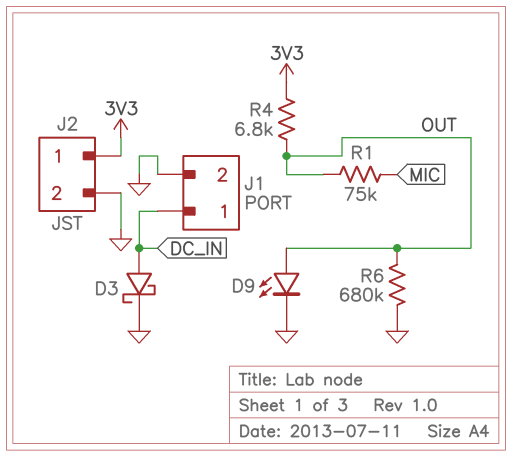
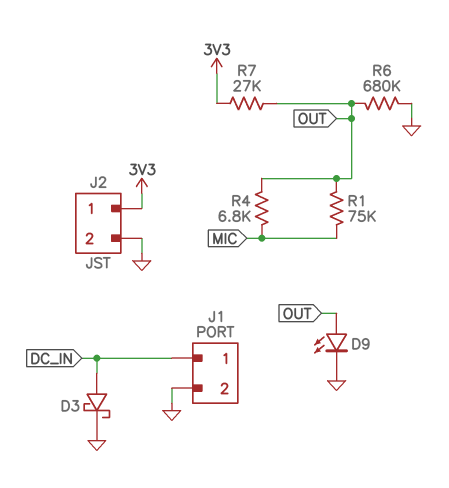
R4: 6.8k (3V3, OUT) -> 6.8k (MIC, OUT)
R7: none -> 27k (3V3, OUT)

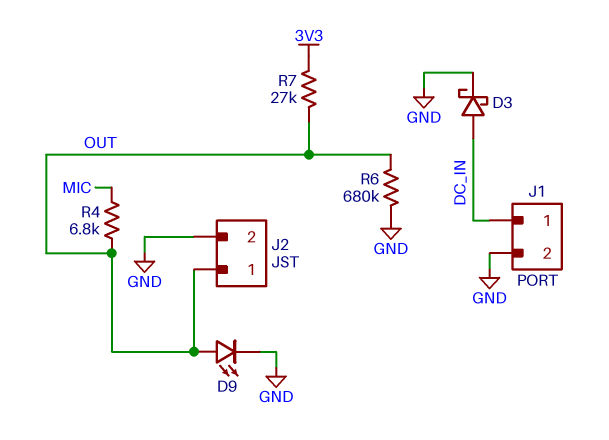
J2 pin 1: 3V3 -> OUT
R1: 75k (MIC, OUT) -> none

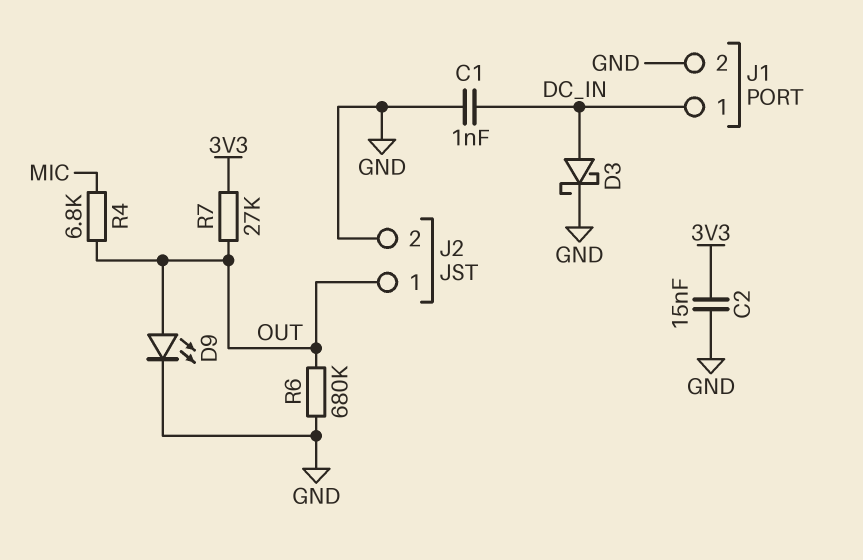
C1: none -> 1nF (DC_IN, GND)
C2: none -> 15nF (3V3, GND)

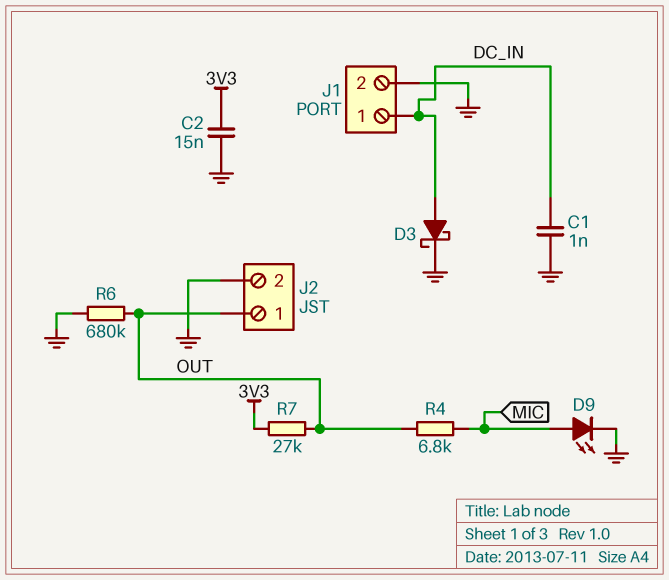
D9: LED (A OUT, K GND) -> LED (A MIC, K GND)

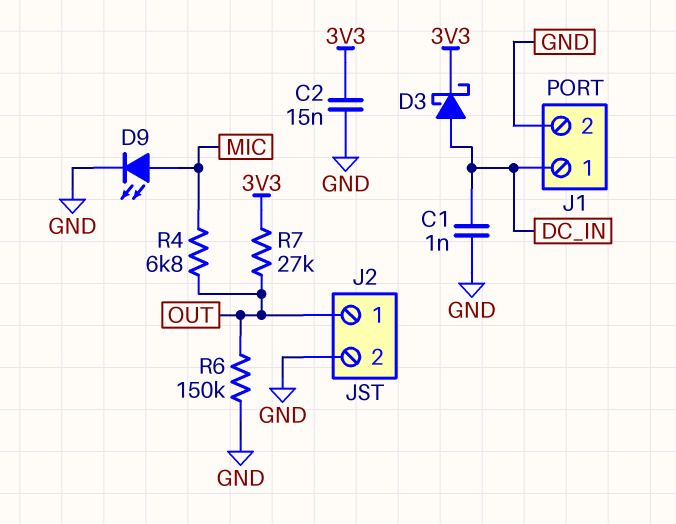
D3: schottky (A DC_IN, K GND) -> schottky (A DC_IN, K 3V3)
R6: 680k (GND, OUT) -> 150k (GND, OUT)

